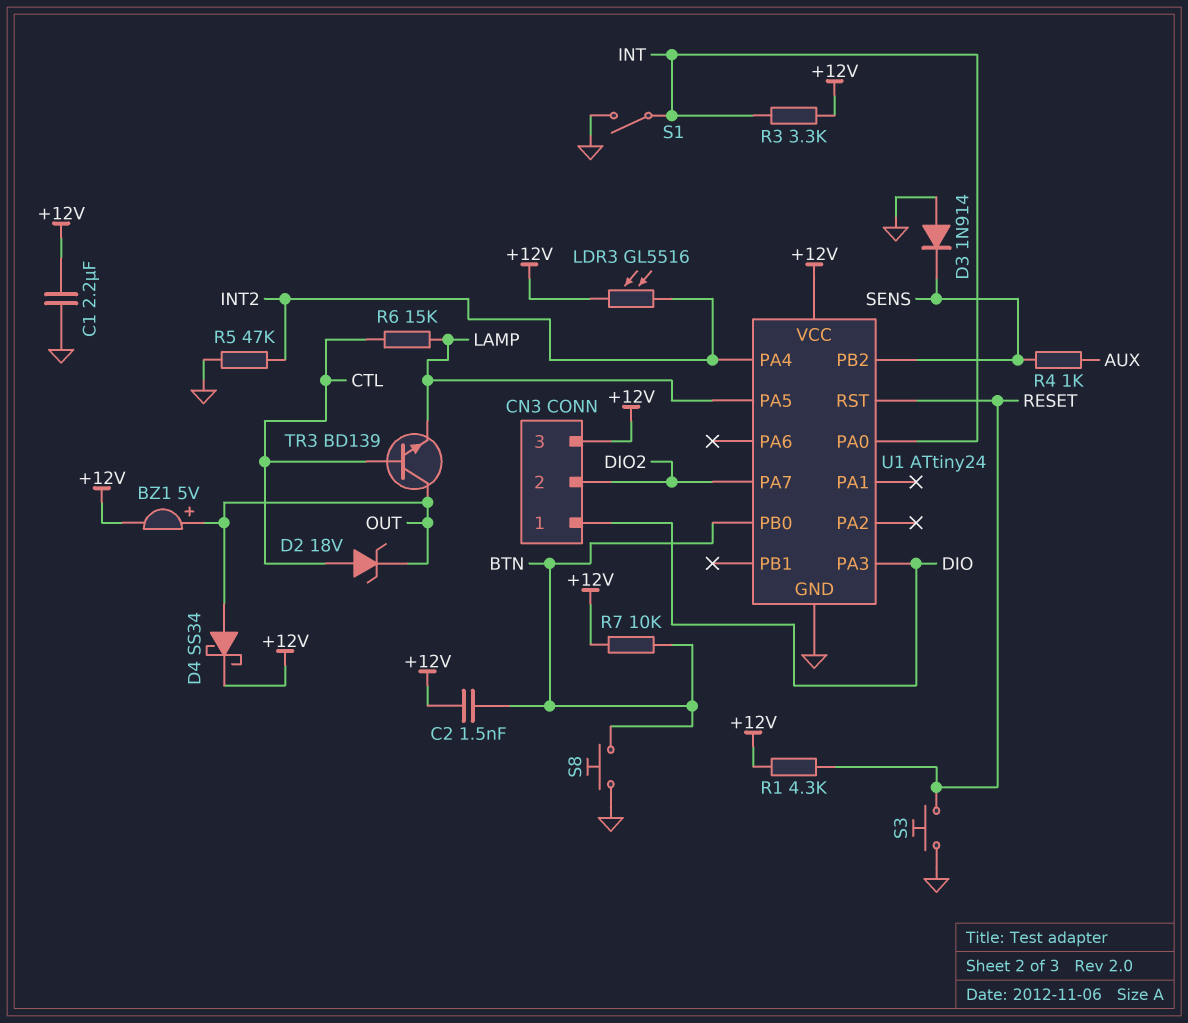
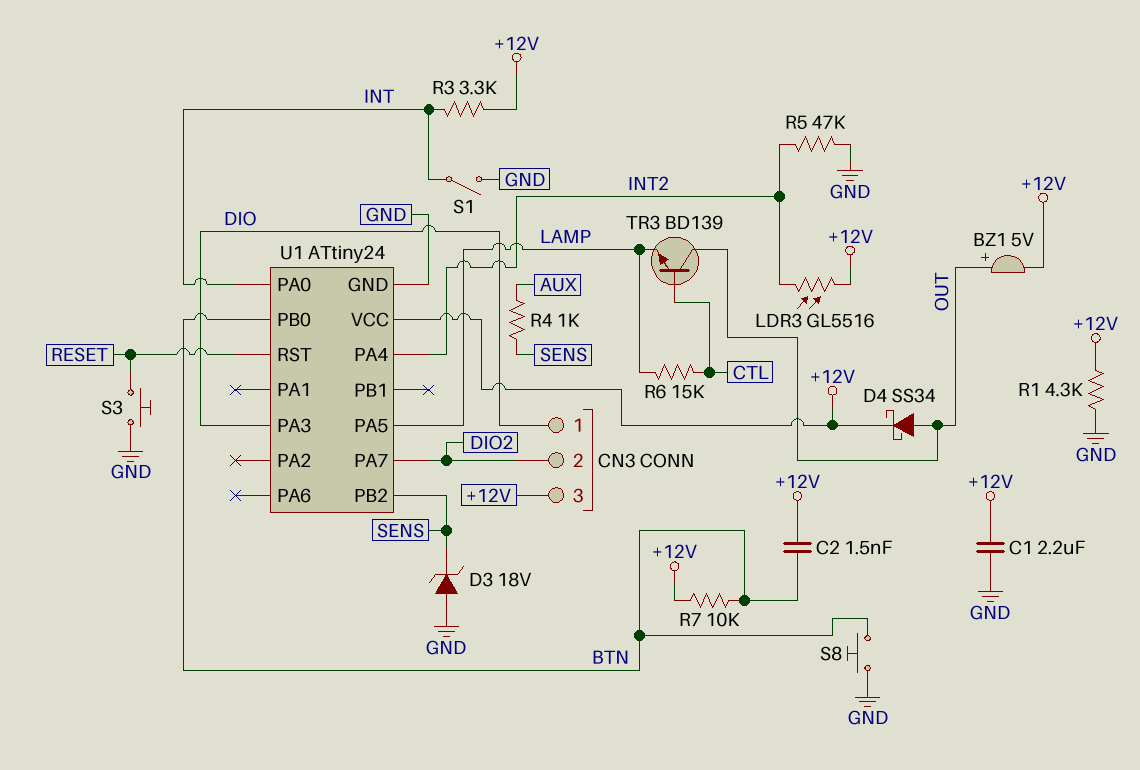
D2: zener 18V (A CTL, K OUT) -> none
D3: diode 1N914 (A GND, K SENS) -> zener 18V (A GND, K SENS)
R1: 4.3k (+12V, RESET) -> 4.3k (+12V, GND)

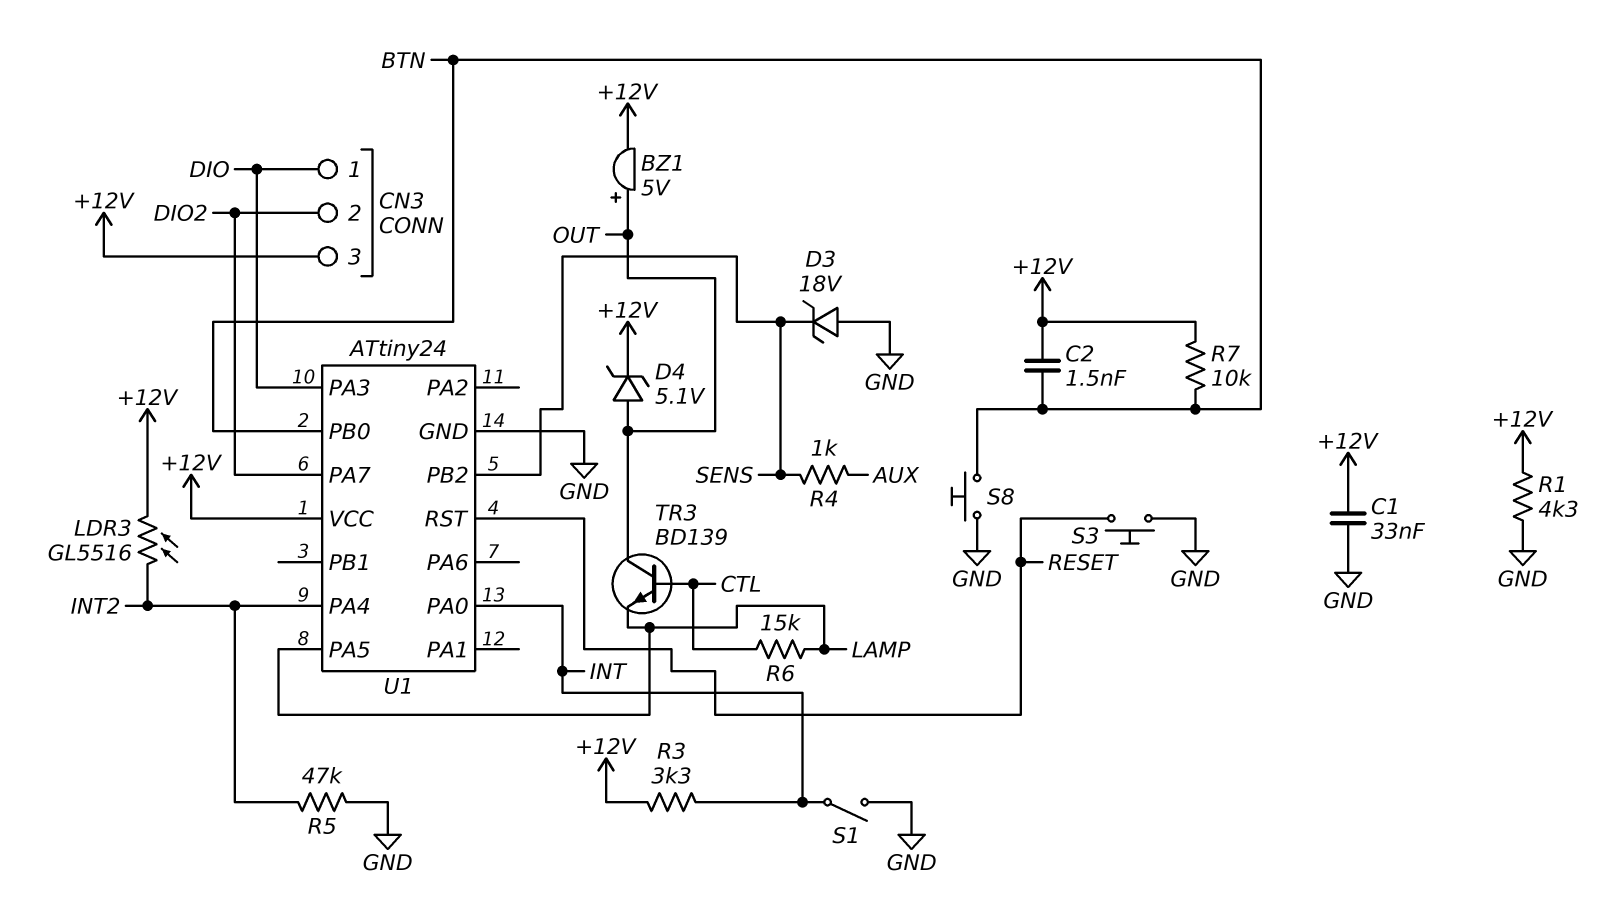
C1: 2.2uF (+12V, GND) -> 33nF (+12V, GND)
D4: schottky SS34 (A OUT, K +12V) -> zener 5.1V (A OUT, K +12V)

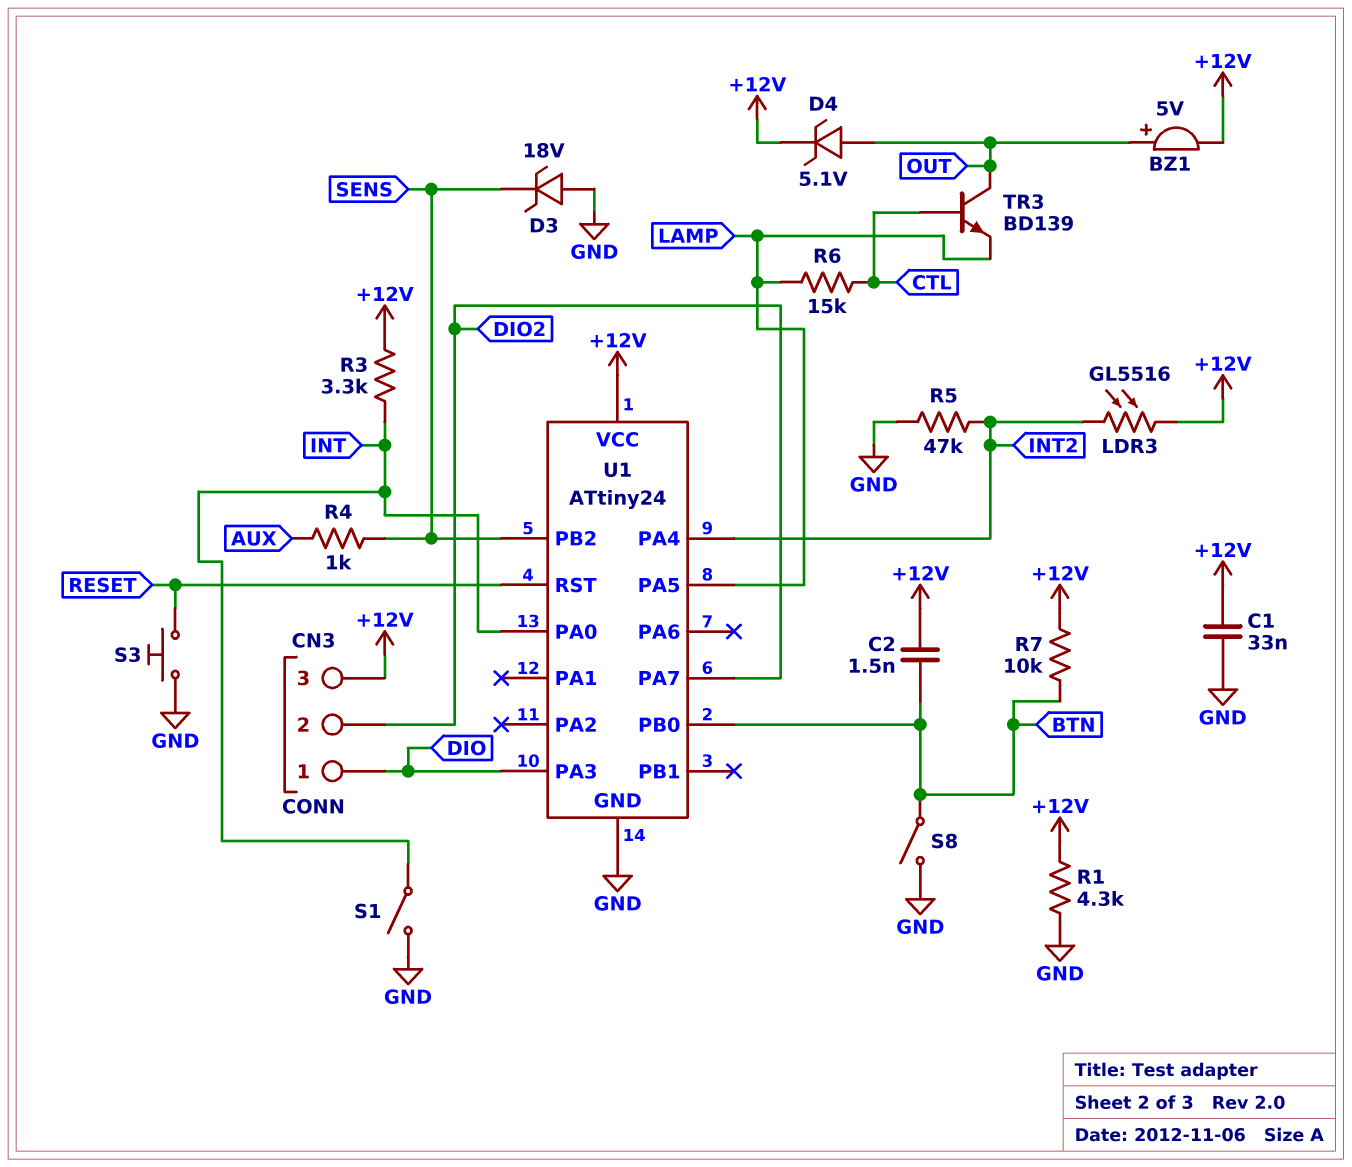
S8: button (BTN, GND) -> switch (BTN, GND)

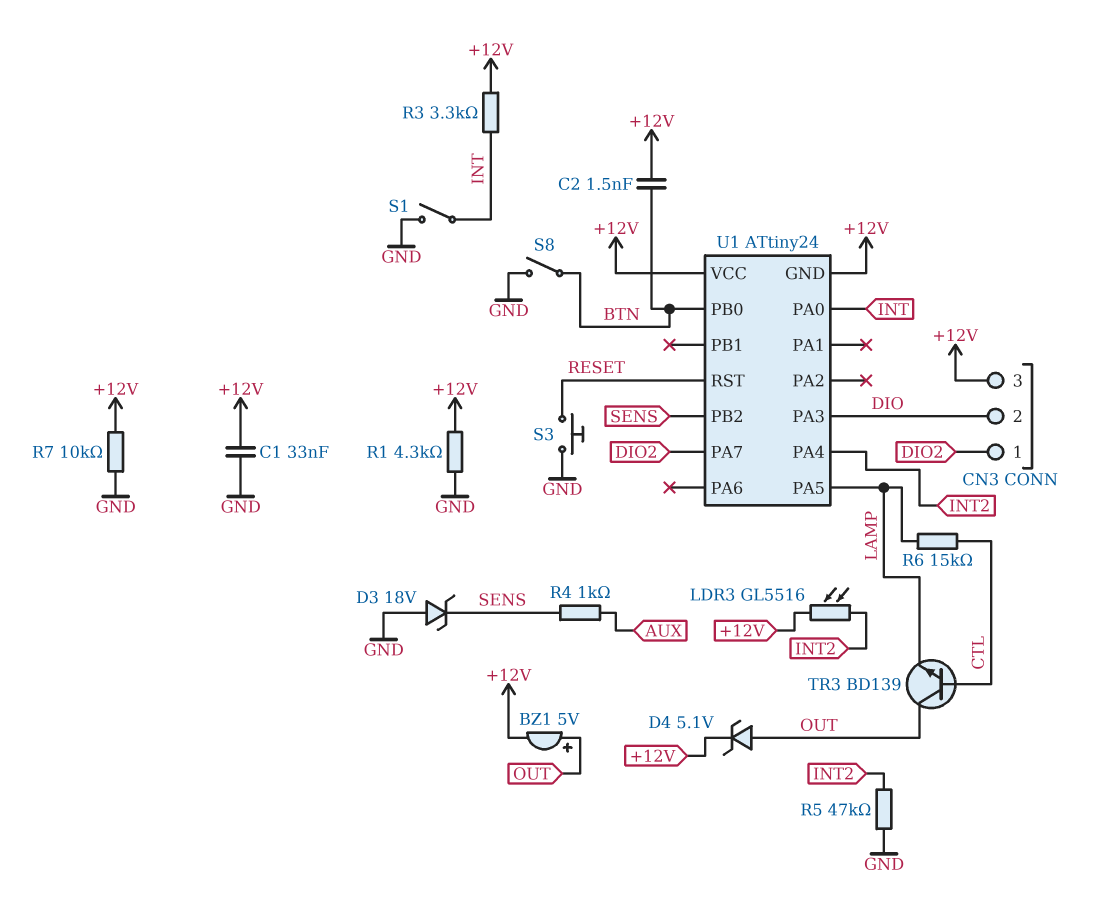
CN3 pin 1: DIO -> DIO2
CN3 pin 2: DIO2 -> DIO
R7: 10k (+12V, BTN) -> 10k (+12V, GND)
U1 pin GND: GND -> +12V

